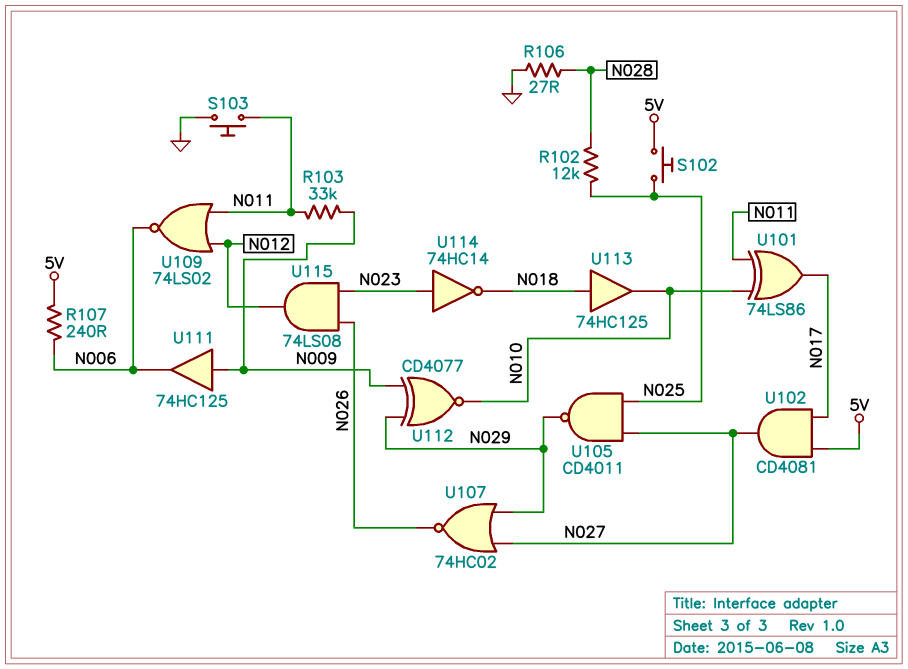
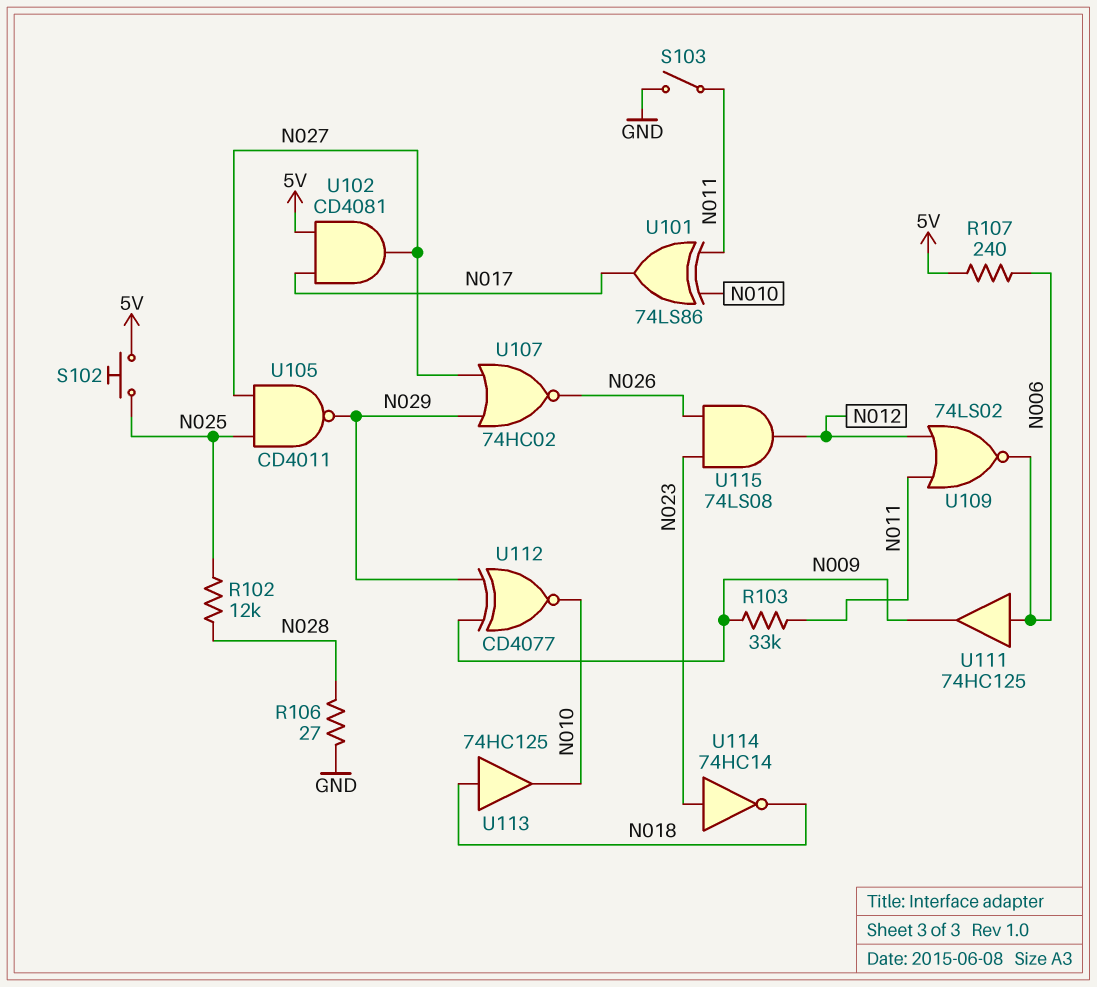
S103: button (GND, N011) -> switch (GND, N011)
U111: buffer 74HC125 (in N009, out N006) -> buffer 74HC125 (in N006, out N009)

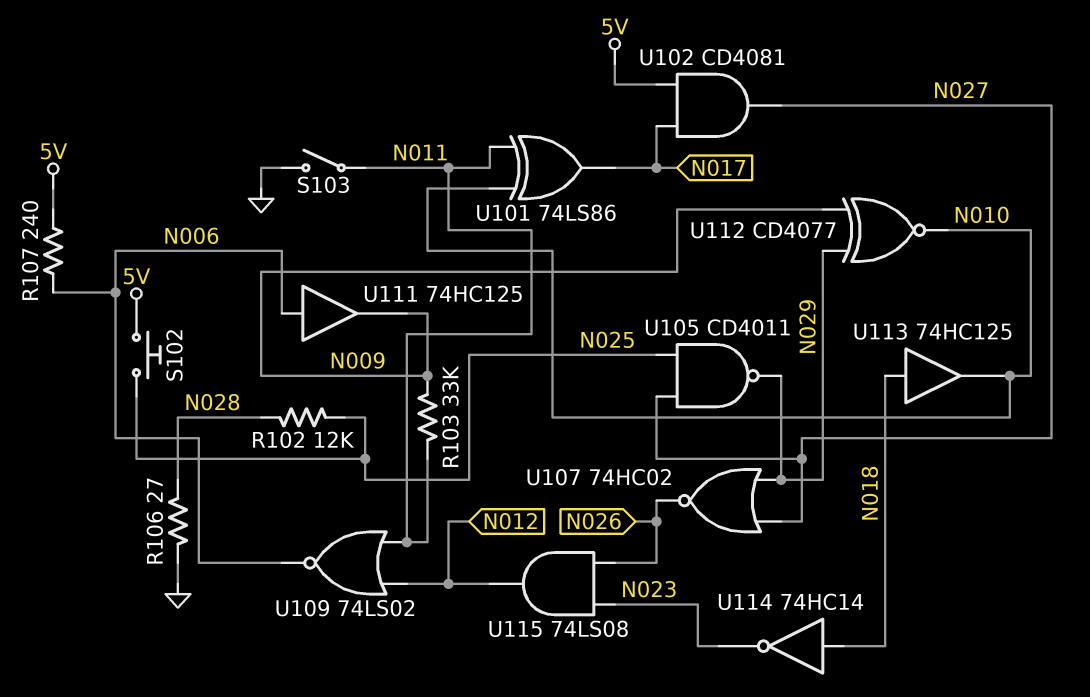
U114: NOT 74HC14 (in N023, out N018) -> NOT 74HC14 (in N018, out N023)

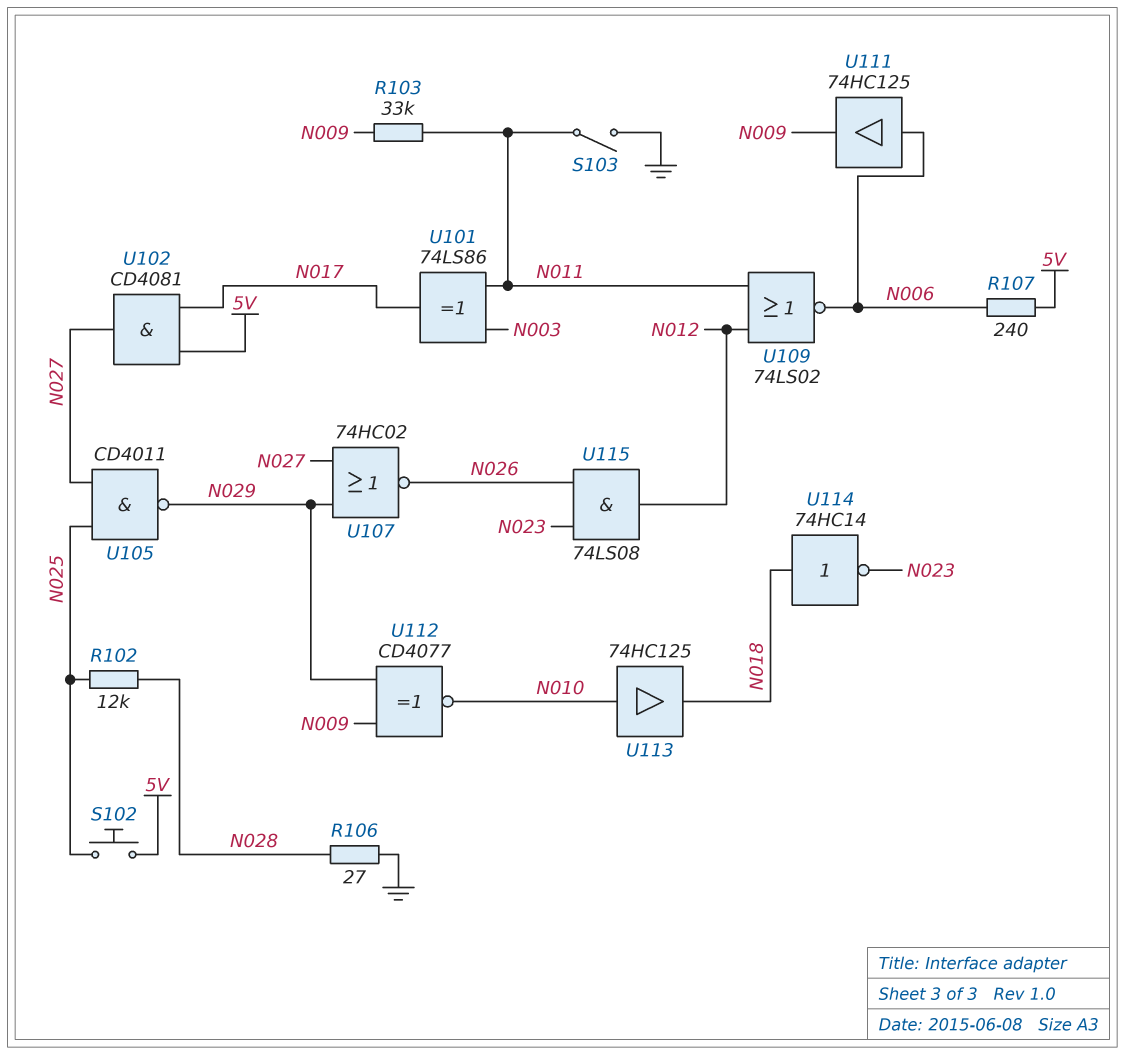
U101: XOR 74LS86 (in N010, in N011, out N017) -> XOR 74LS86 (in N003, in N011, out N017)
U113: buffer 74HC125 (in N018, out N010) -> buffer 74HC125 (in N010, out N018)

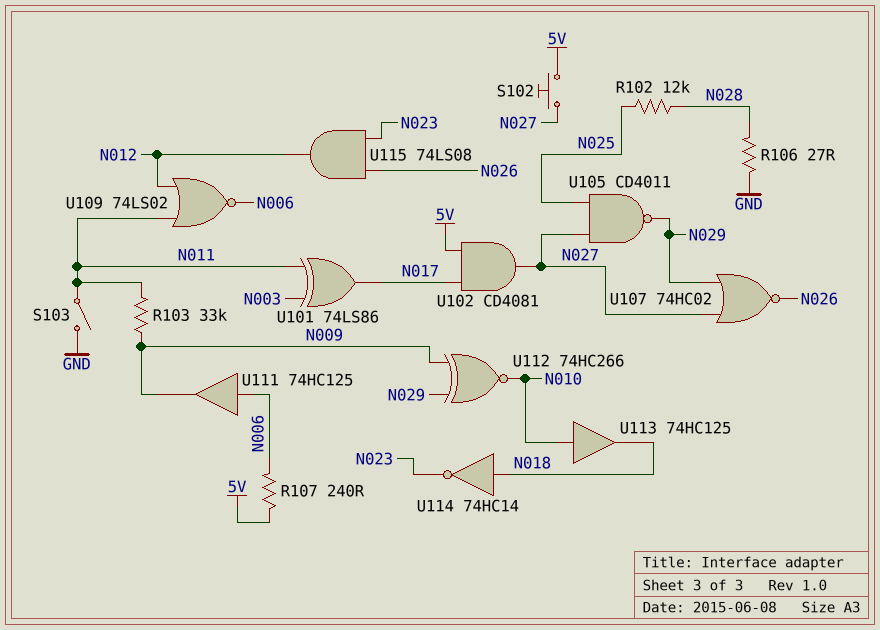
S102: button (5V, N025) -> button (5V, N027)
U112: XNOR CD4077 (in N009, in N029, out N010) -> XNOR 74HC266 (in N009, in N029, out N010)

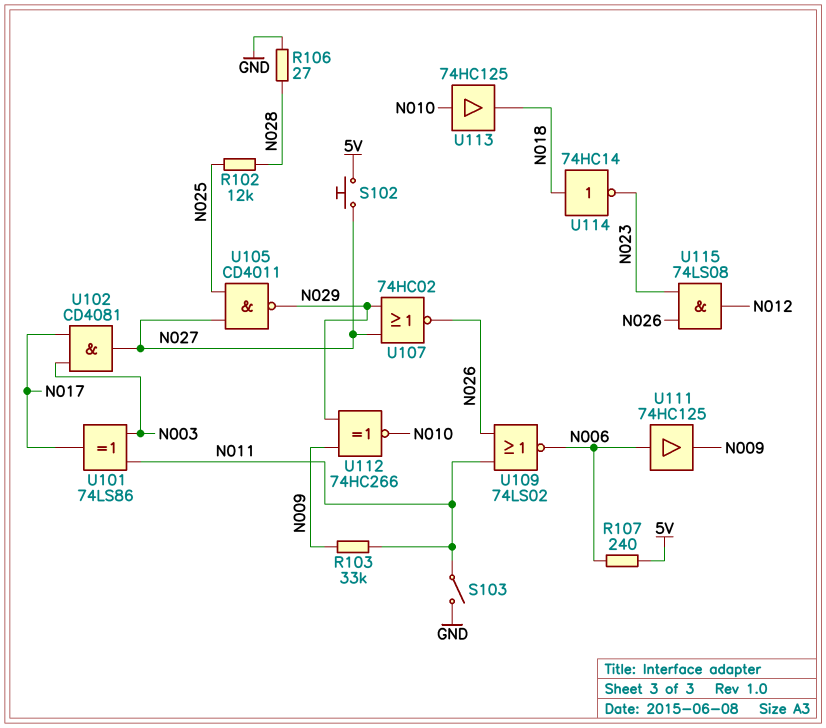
U102: AND CD4081 (in 5V, in N017, out N027) -> AND CD4081 (in N003, in N017, out N027)
U109: NOR 74LS02 (in N011, in N012, out N006) -> NOR 74LS02 (in N011, in N026, out N006)

